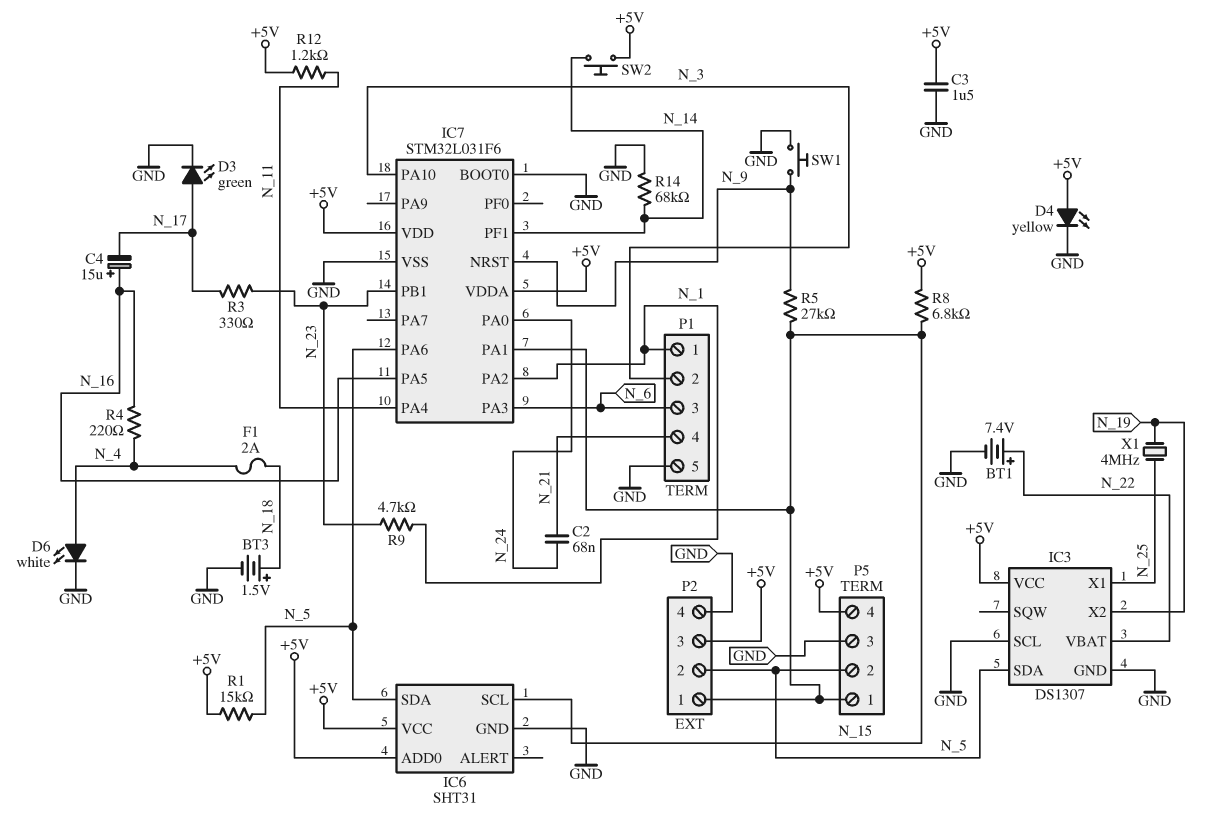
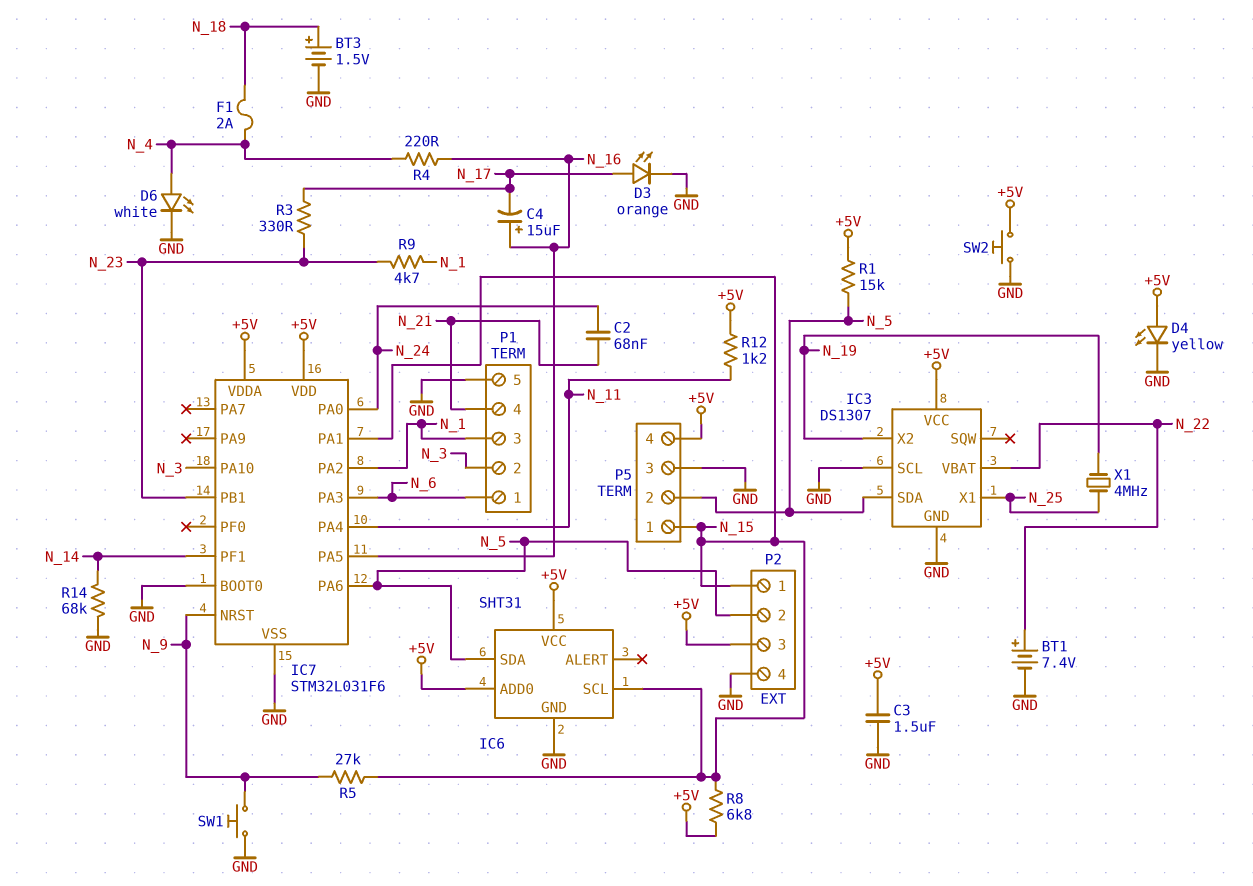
D3: LED green (A N_17, K GND) -> LED orange (A N_17, K GND)
P1 pin 1: N_1 -> N_6
P1 pin 3: N_6 -> N_1
SW2: button (+5V, N_14) -> button (+5V, GND)

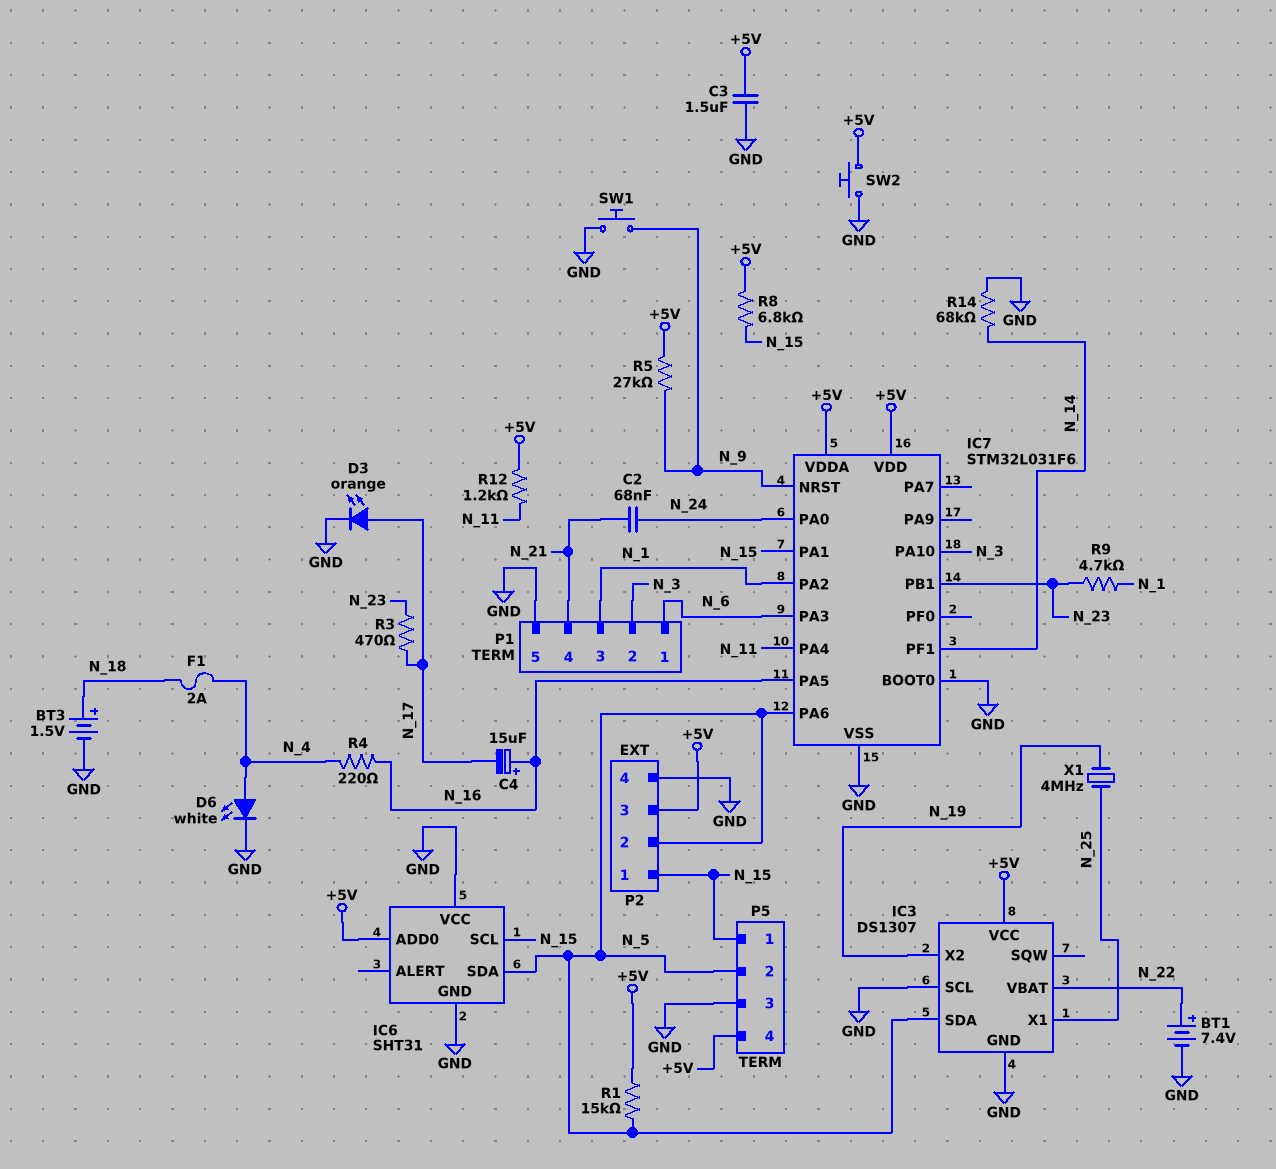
D4: LED yellow (A +5V, K GND) -> none
IC6 pin VCC: +5V -> GND
R3: 330 (N_17, N_23) -> 470 (N_17, N_23)
R5: 27k (N_9, N_15) -> 27k (+5V, N_9)

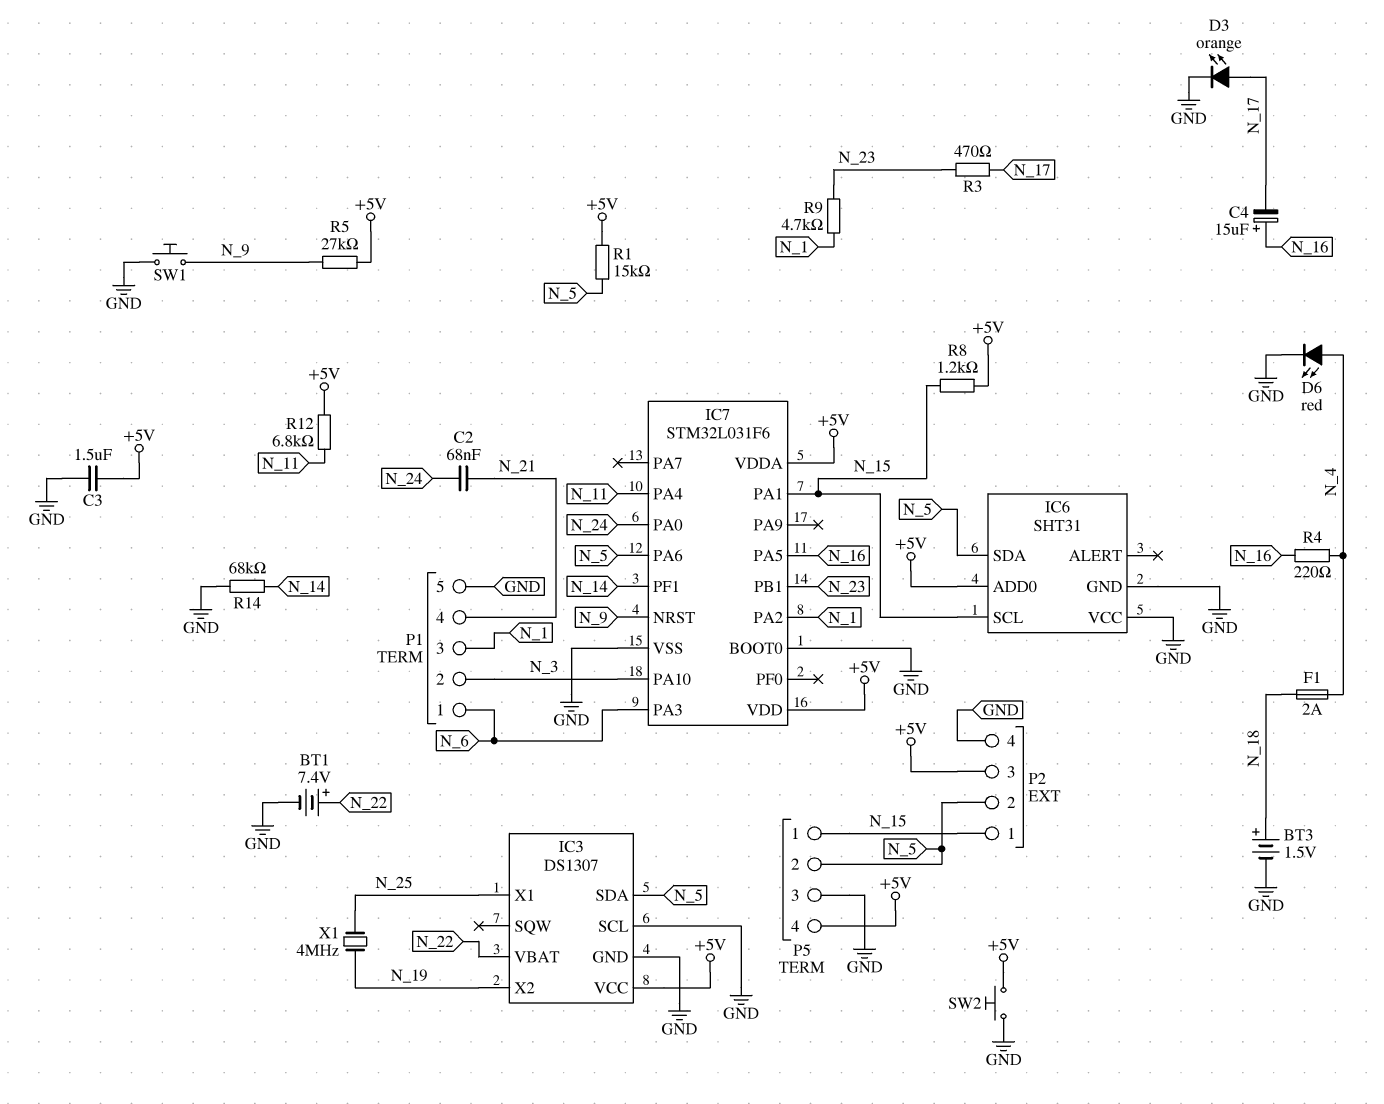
D6: LED white (A N_4, K GND) -> LED red (A N_4, K GND)
R8: 6.8k (+5V, N_15) -> 1.2k (+5V, N_15)
R12: 1.2k (+5V, N_11) -> 6.8k (+5V, N_11)

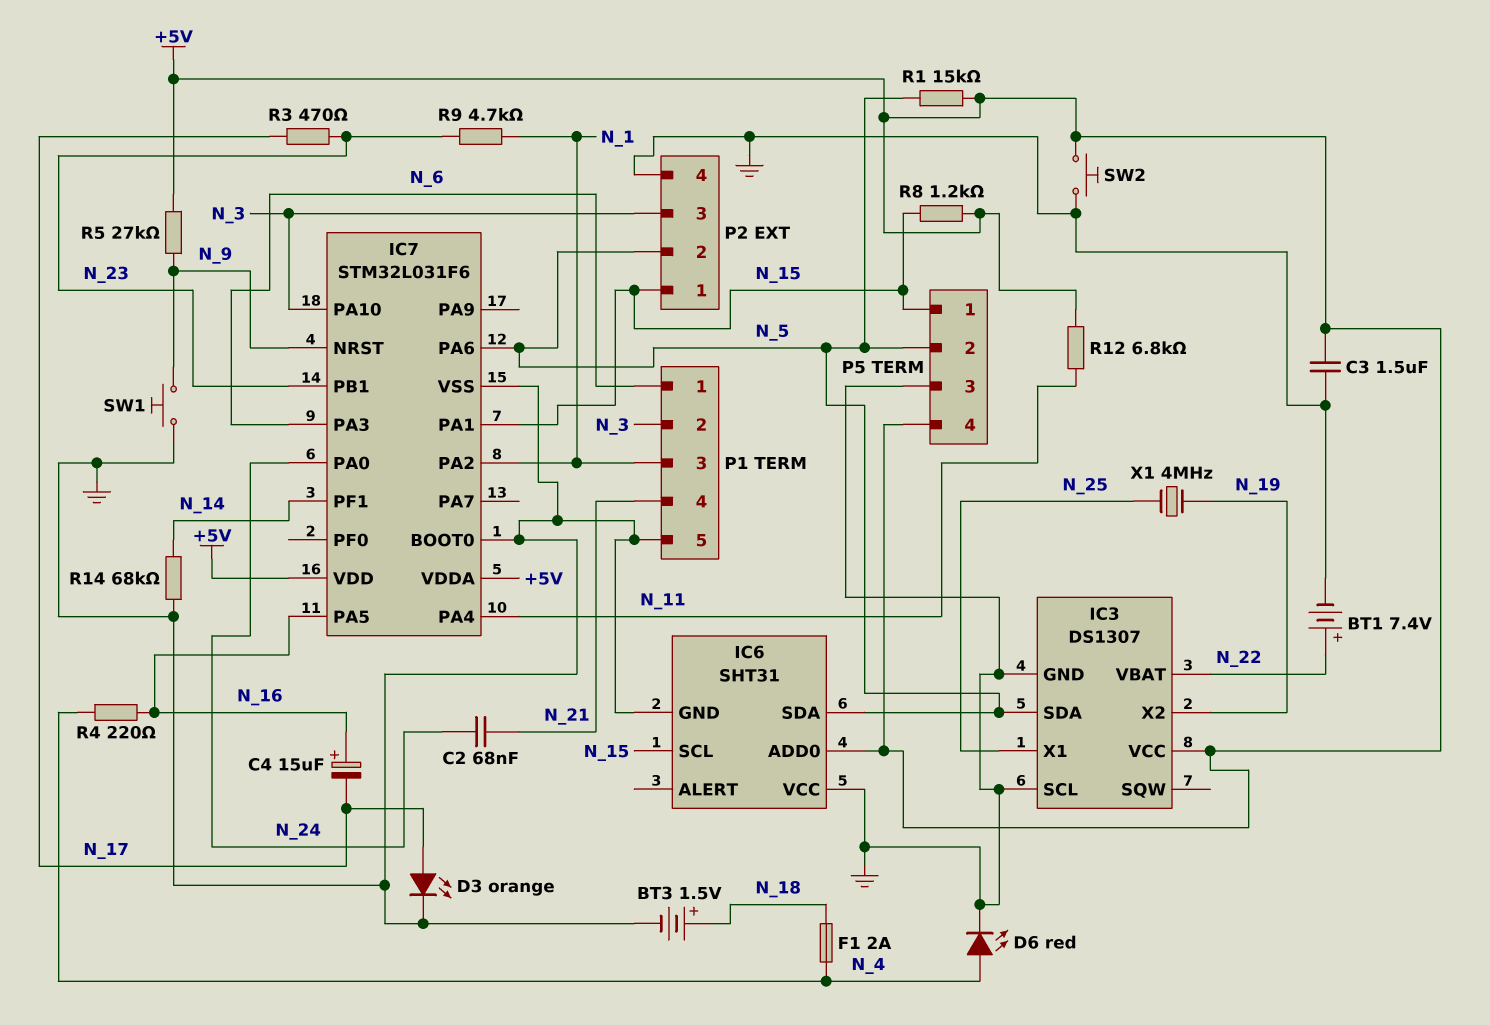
P2 pin 3: +5V -> N_3

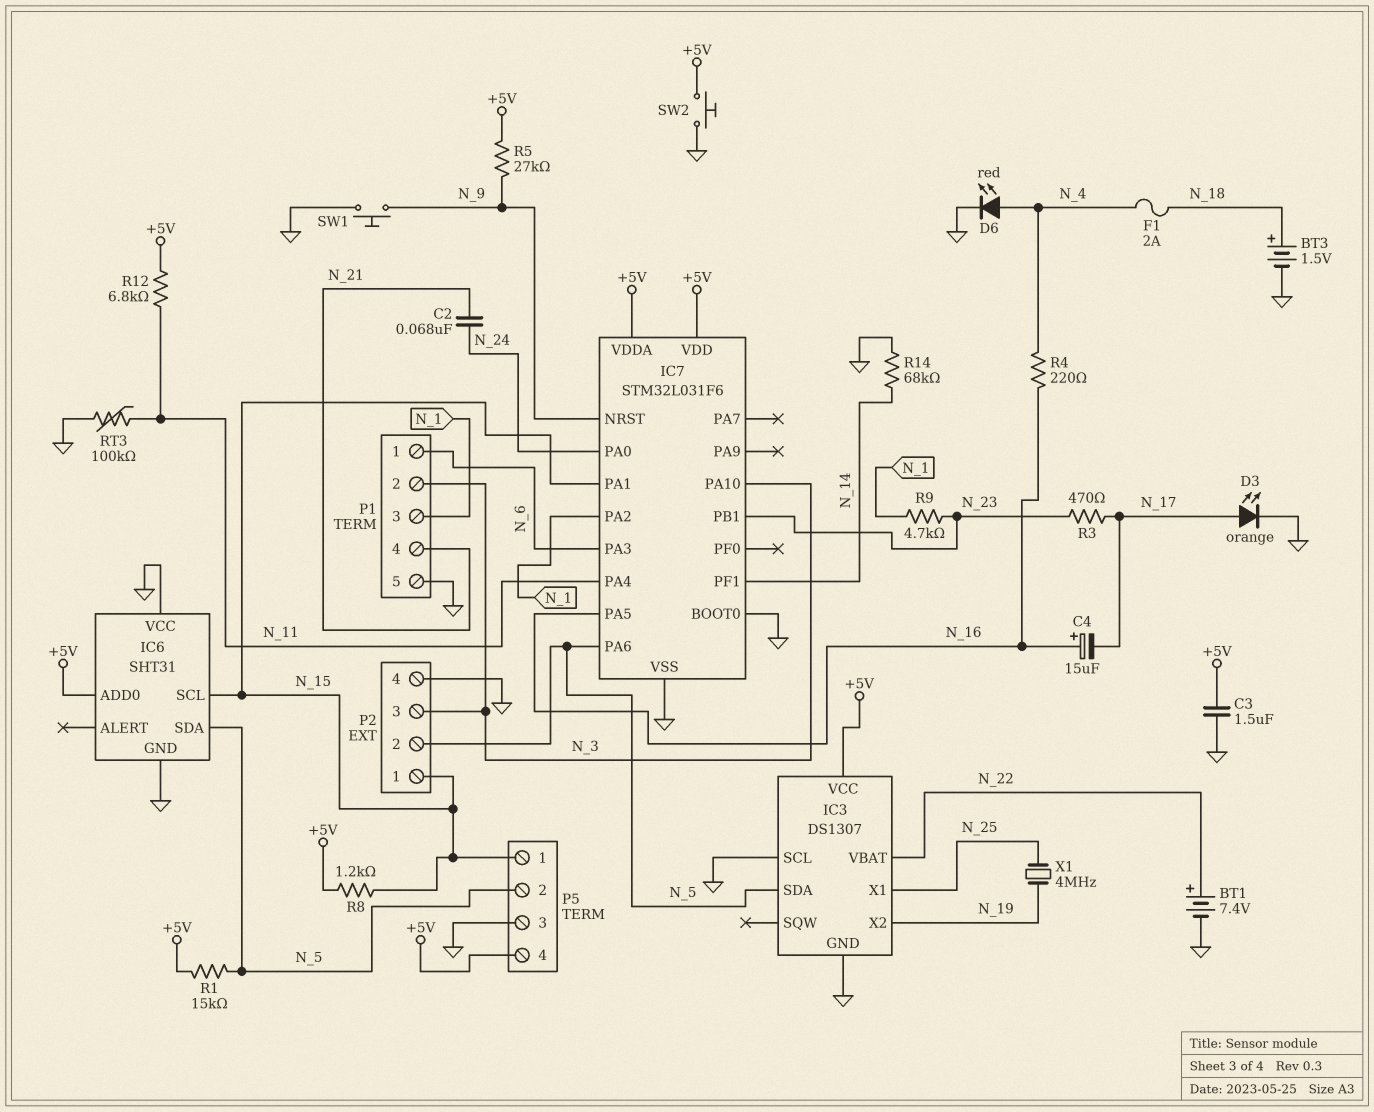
RT3: none -> 100k (GND, N_11)

